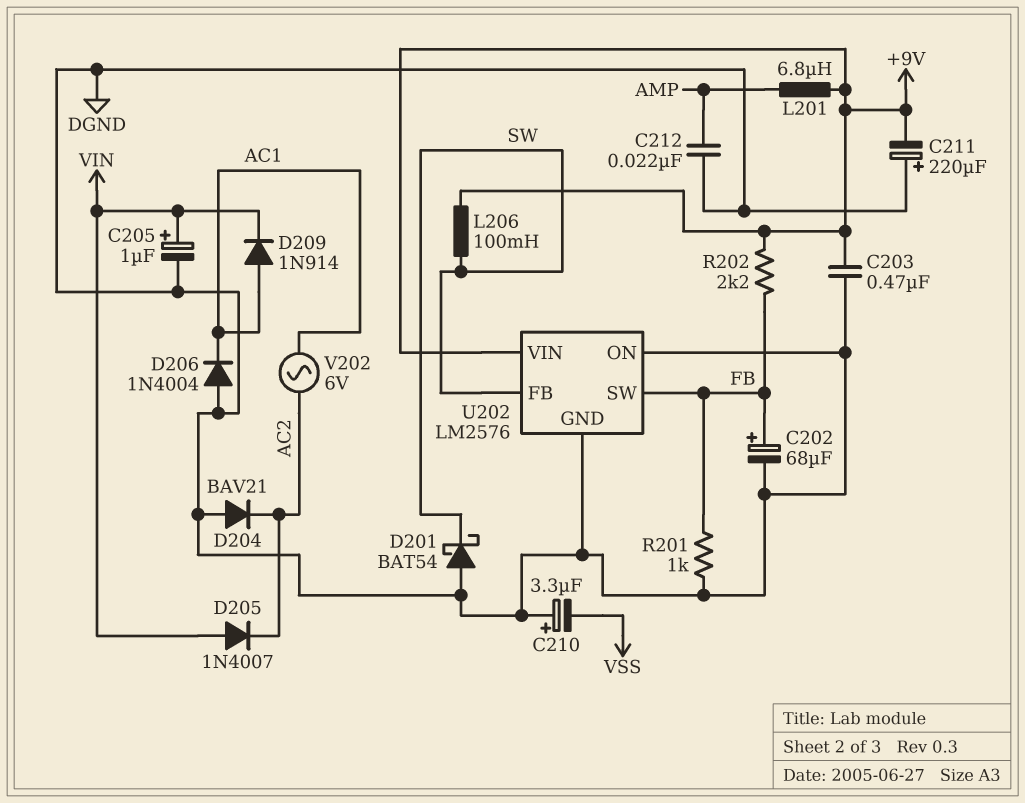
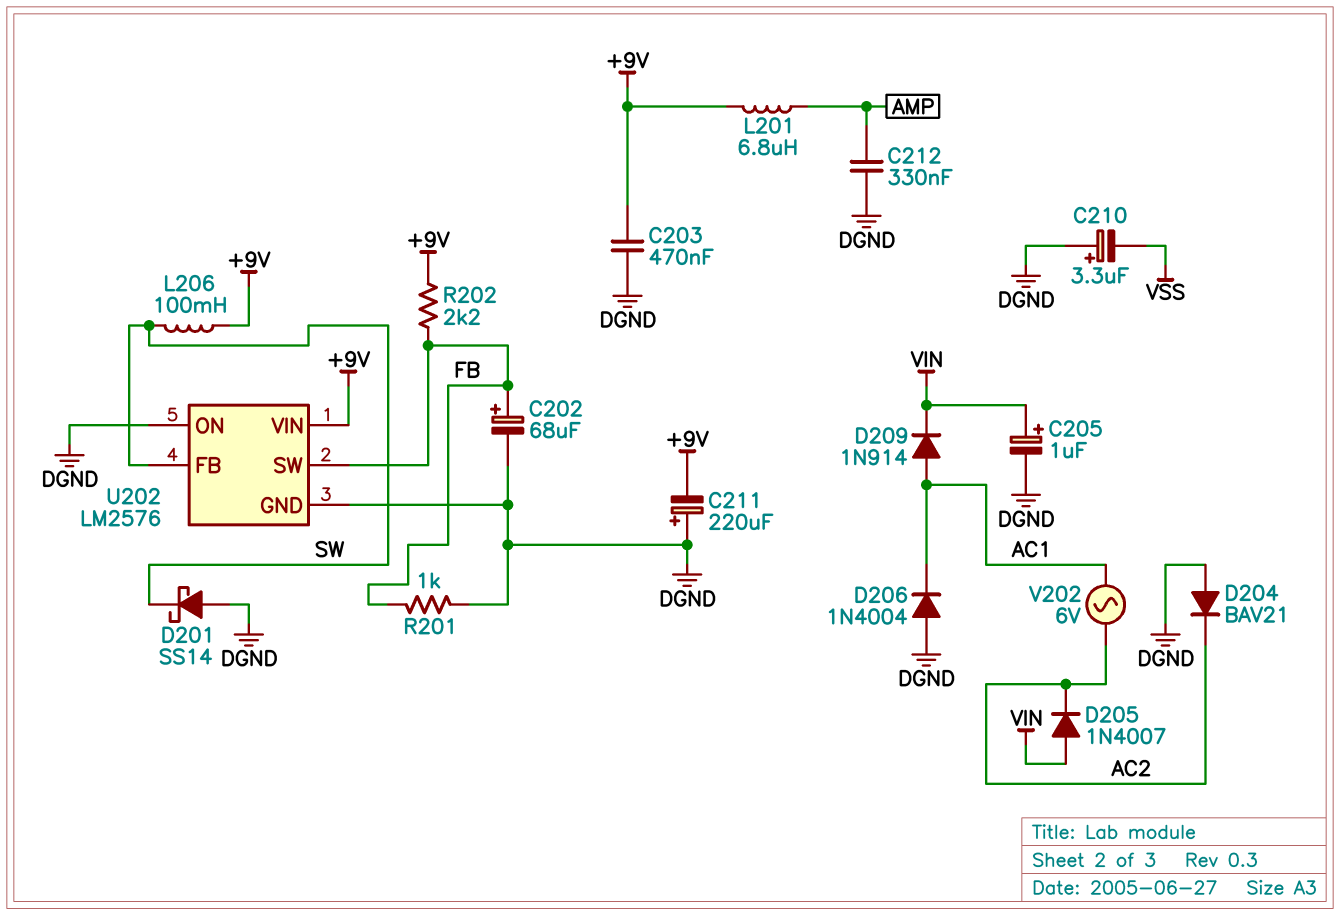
C212: 22nF (AMP, DGND) -> 330nF (AMP, DGND)
D201: schottky BAT54 (A DGND, K SW) -> schottky SS14 (A DGND, K SW)

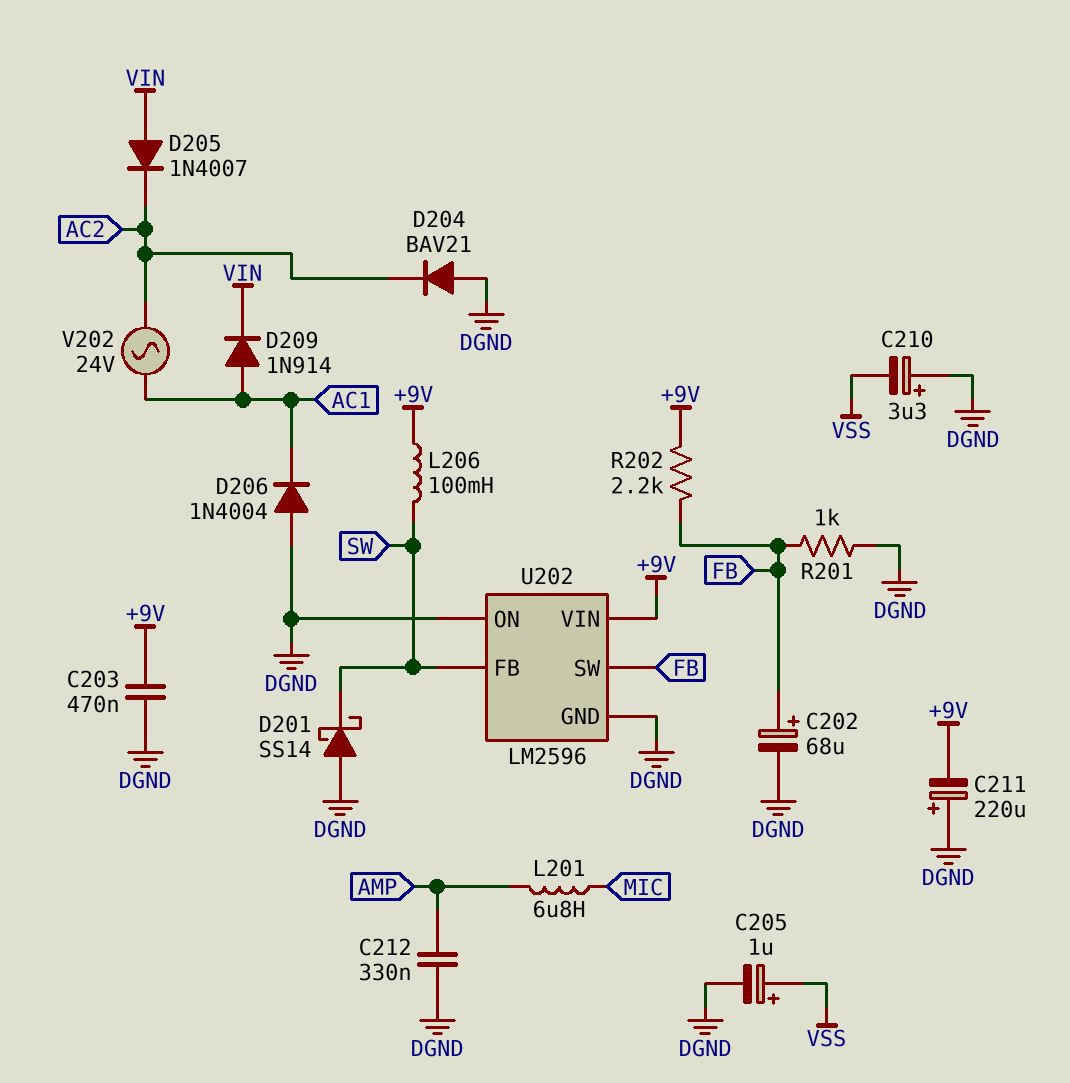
C205: 1uF (plus VIN, minus DGND) -> 1uF (plus VSS, minus DGND)
L201: 6.8uH (+9V, AMP) -> 6.8uH (AMP, MIC)
U202: LM2576 -> LM2596
V202: AC 6V (AC1, AC2) -> AC 24V (AC1, AC2)

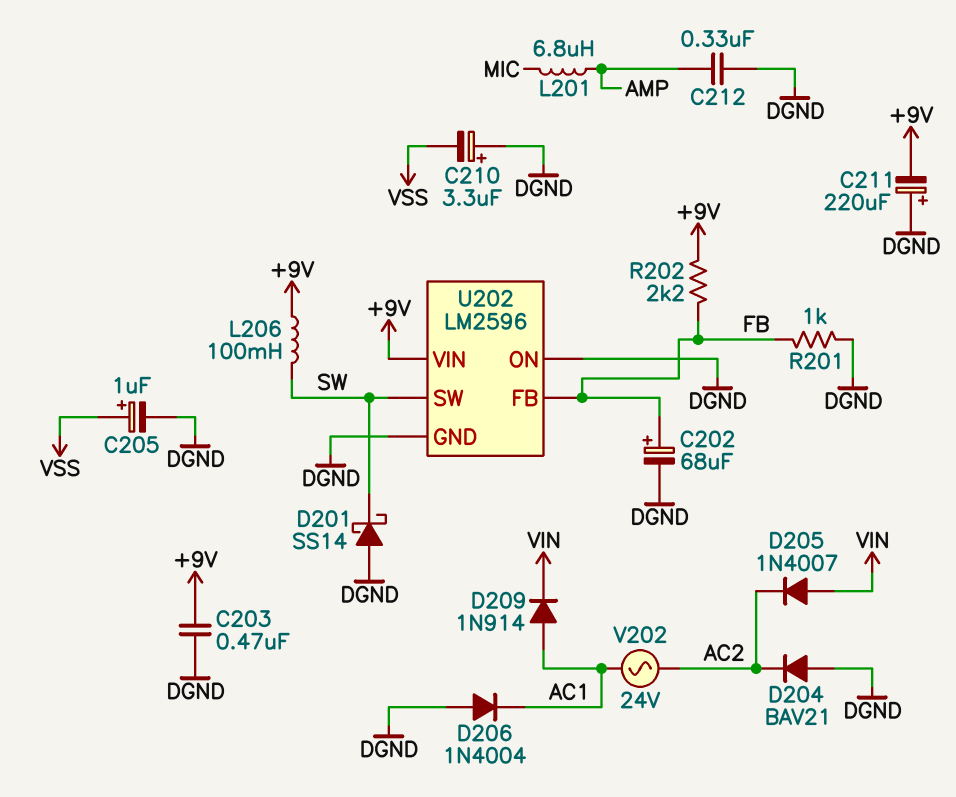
U202 pin FB: SW -> FB
U202 pin SW: FB -> SW

